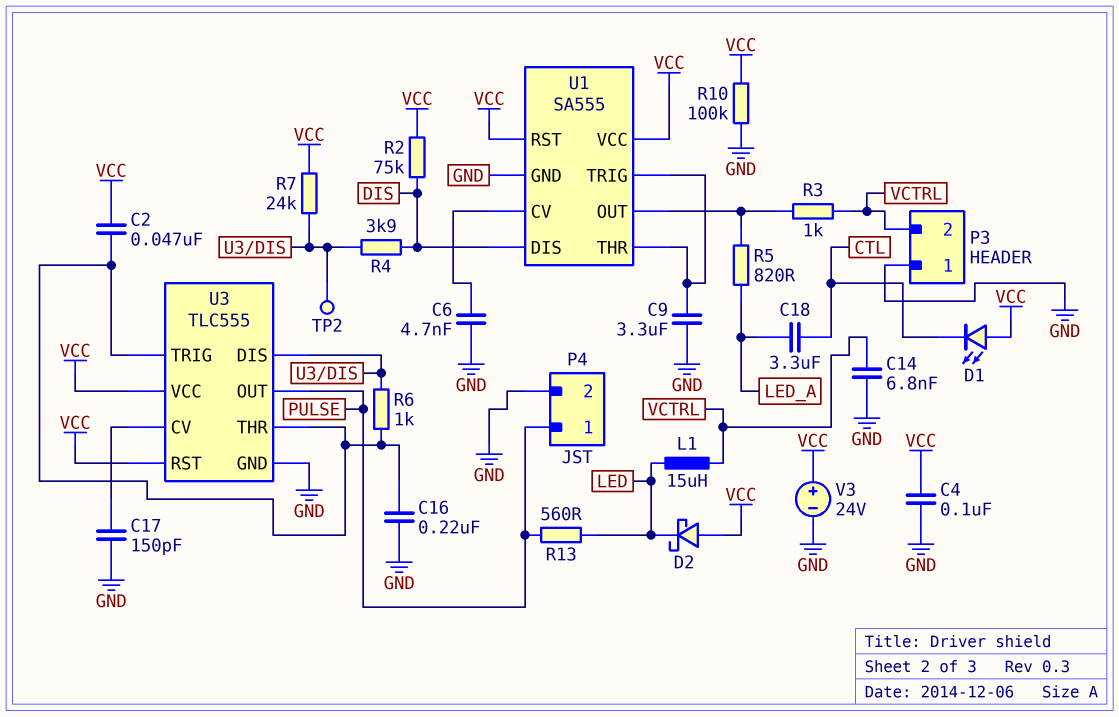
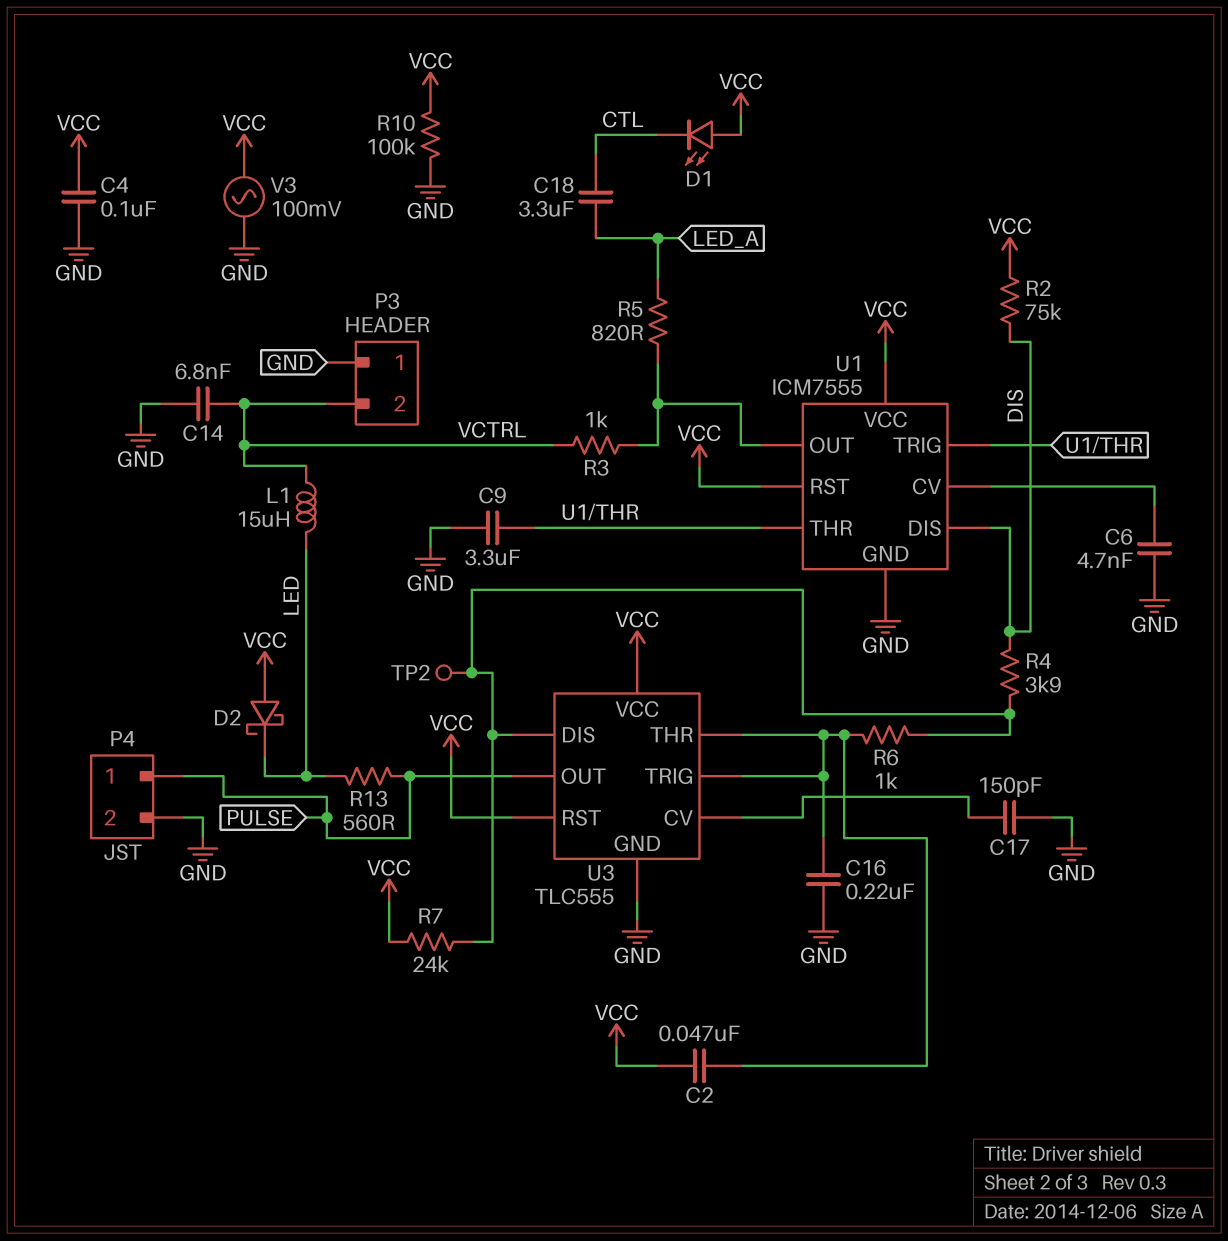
U1: SA555 -> ICM7555
V3: 24V (plus VCC, minus GND) -> AC 100mV (GND, VCC)

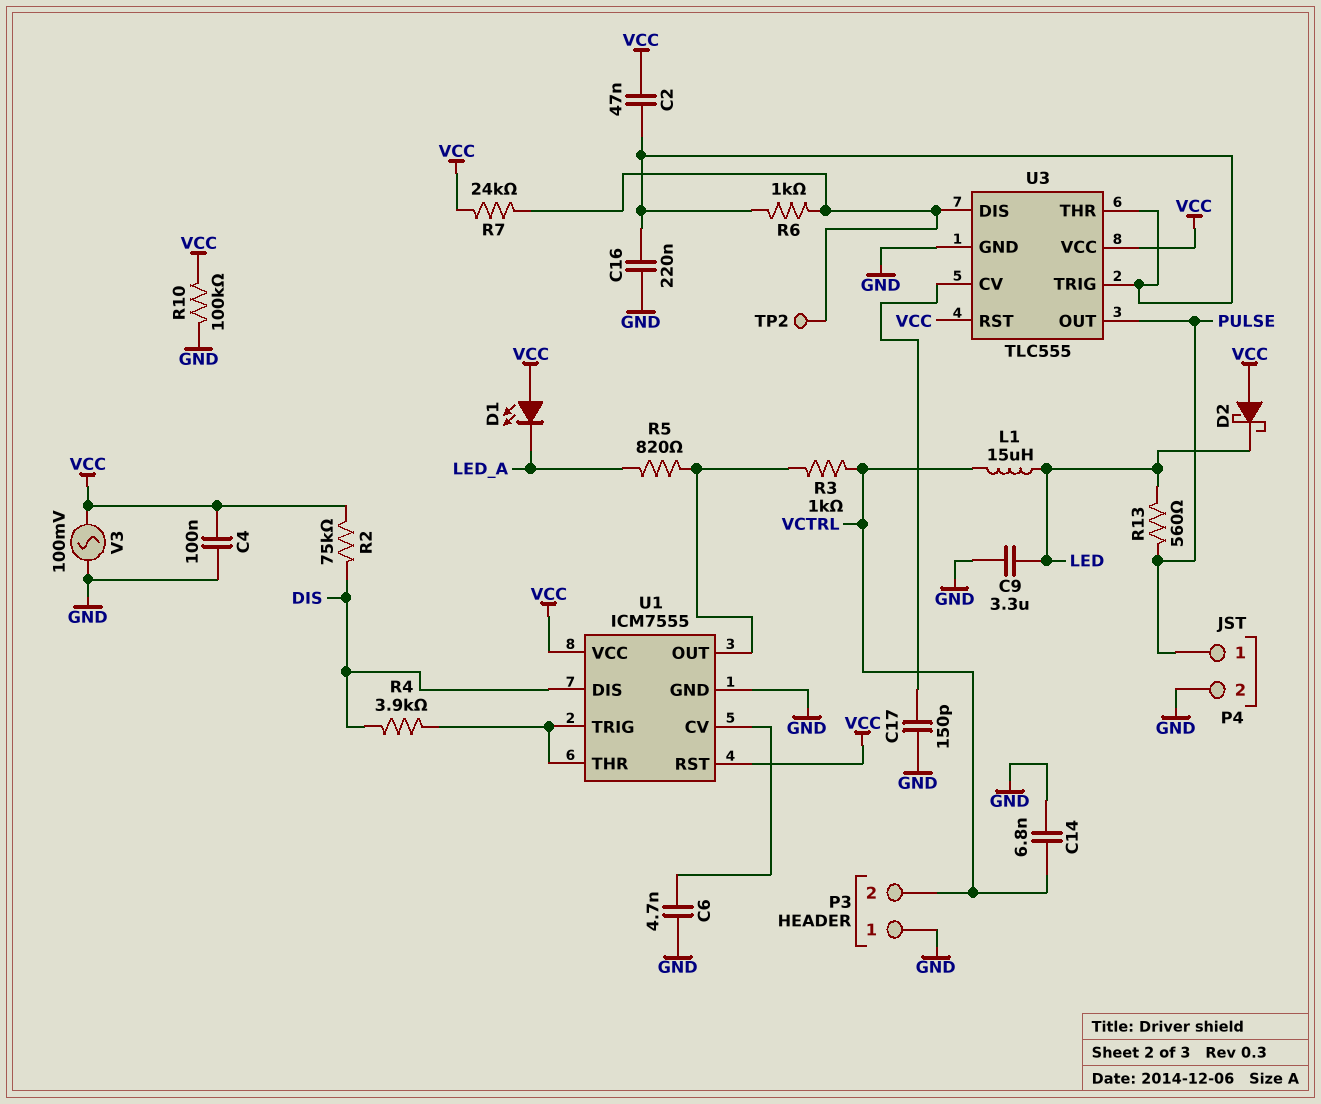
C9: 3.3uF (GND, U1/THR) -> 3.3uF (GND, LED)
C18: 3.3uF (CTL, LED_A) -> none
D1: LED (A VCC, K CTL) -> LED (A VCC, K LED_A)
R4: 3.9k (DIS, U3/DIS) -> 3.9k (DIS, U1/THR)

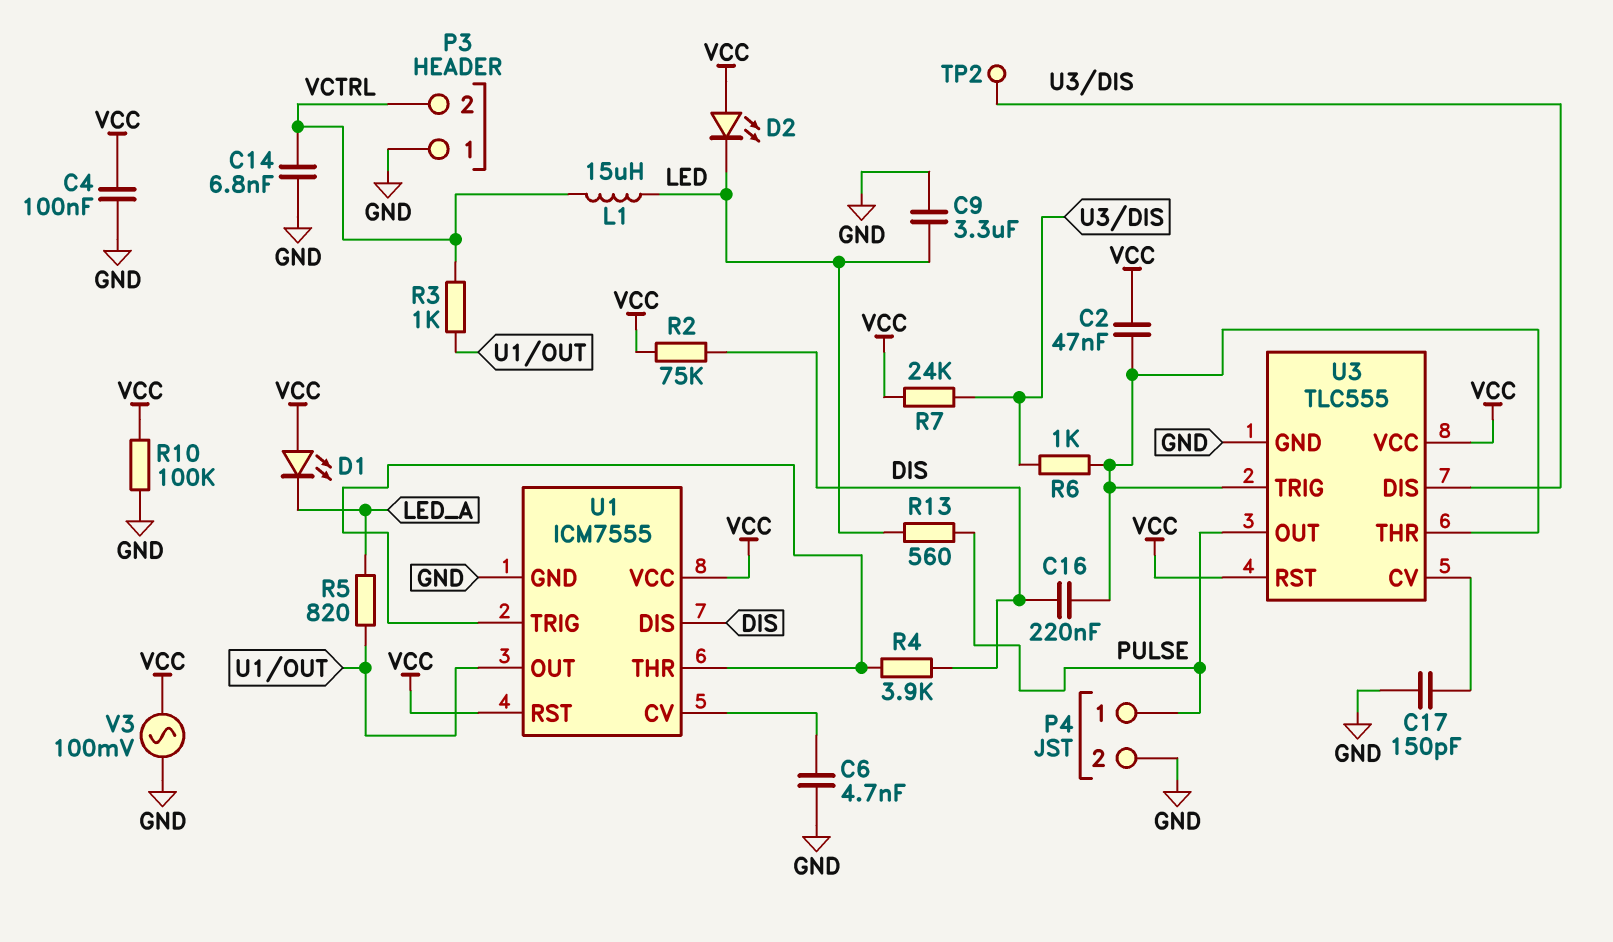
C16: 220nF (GND, U3/THR) -> 220nF (DIS, U3/THR)
D2: schottky (A VCC, K LED) -> LED (A VCC, K LED)

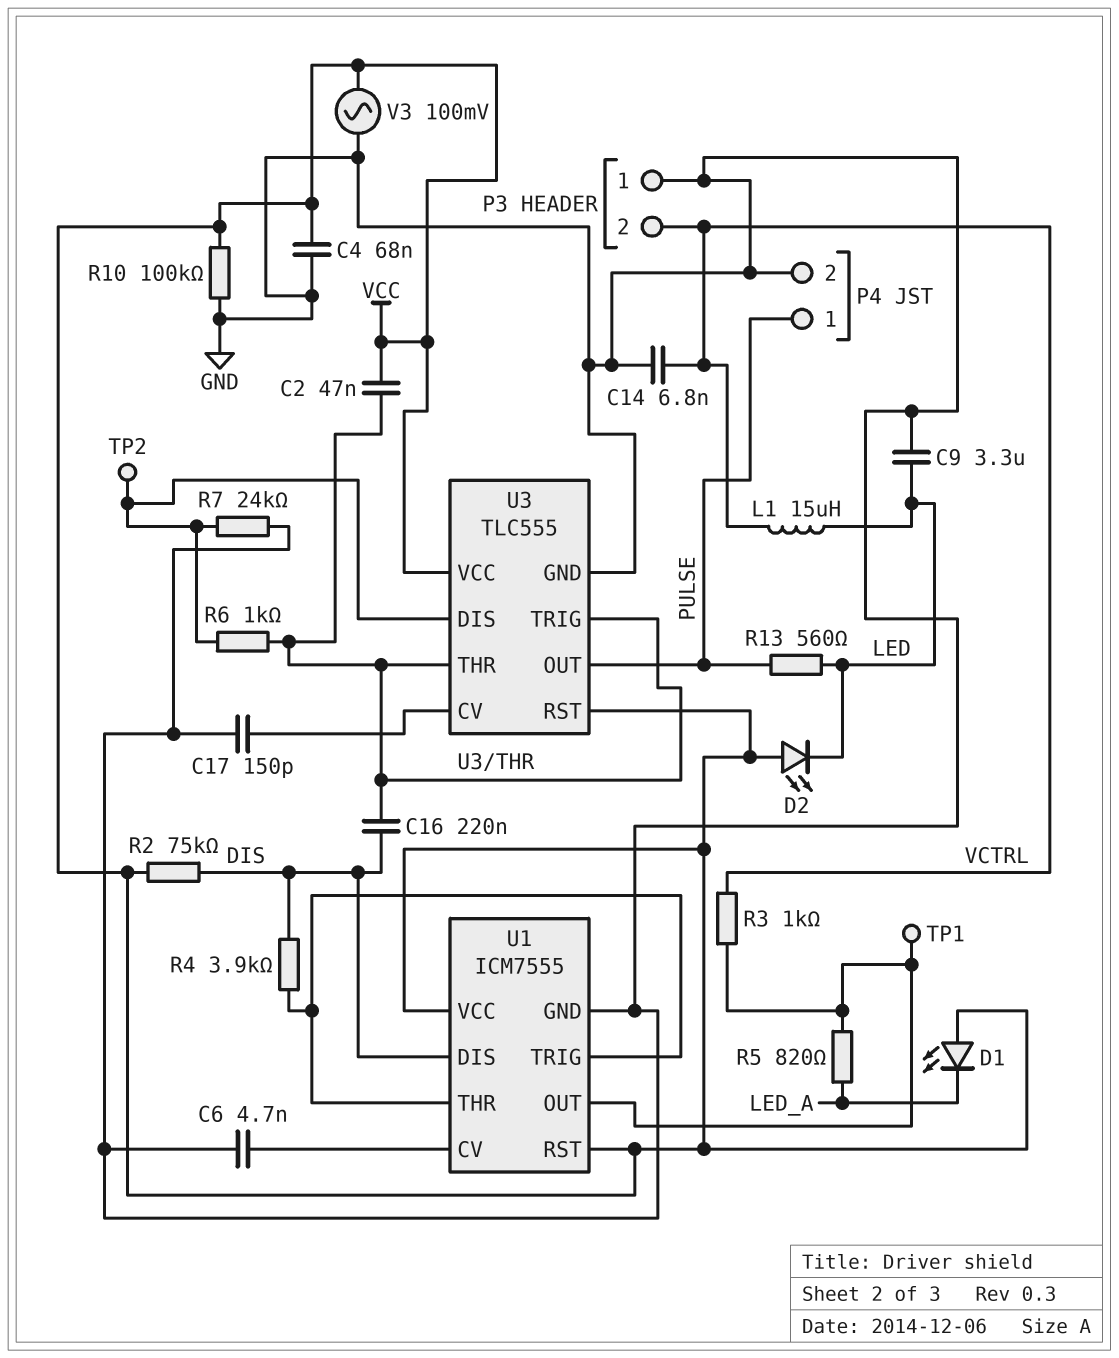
C4: 100nF (GND, VCC) -> 68nF (GND, VCC)
R7: 24k (U3/DIS, VCC) -> 24k (GND, U3/DIS)
TP1: none -> test point (U1/OUT)

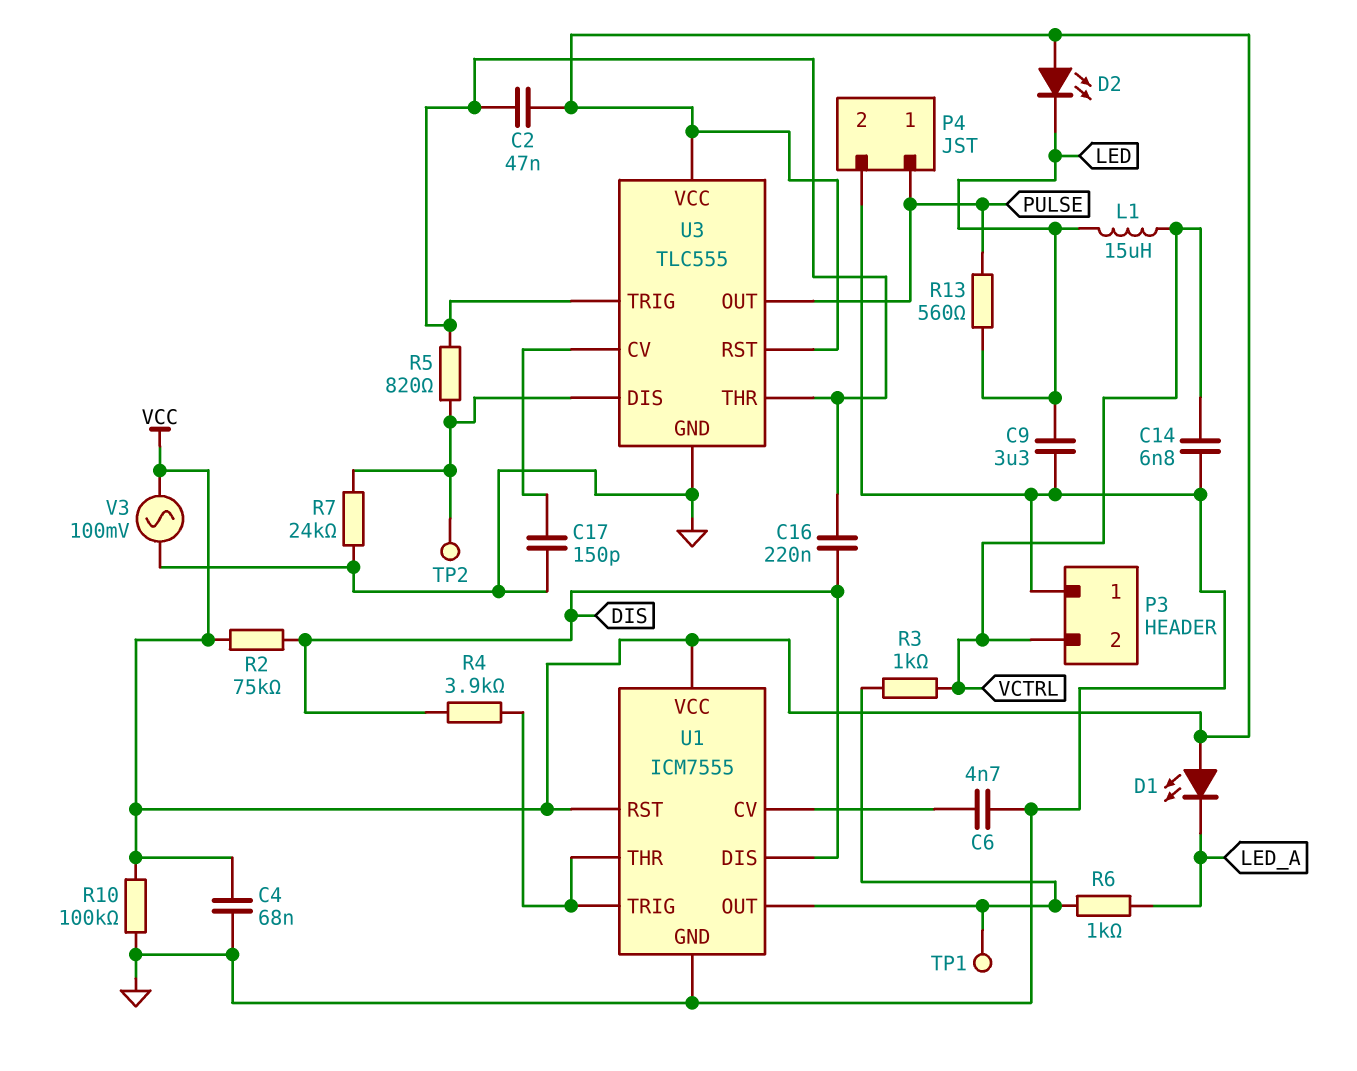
R5: 820 (LED_A, U1/OUT) -> 820 (U3/DIS, U3/THR)
R6: 1k (U3/DIS, U3/THR) -> 1k (LED_A, U1/OUT)

